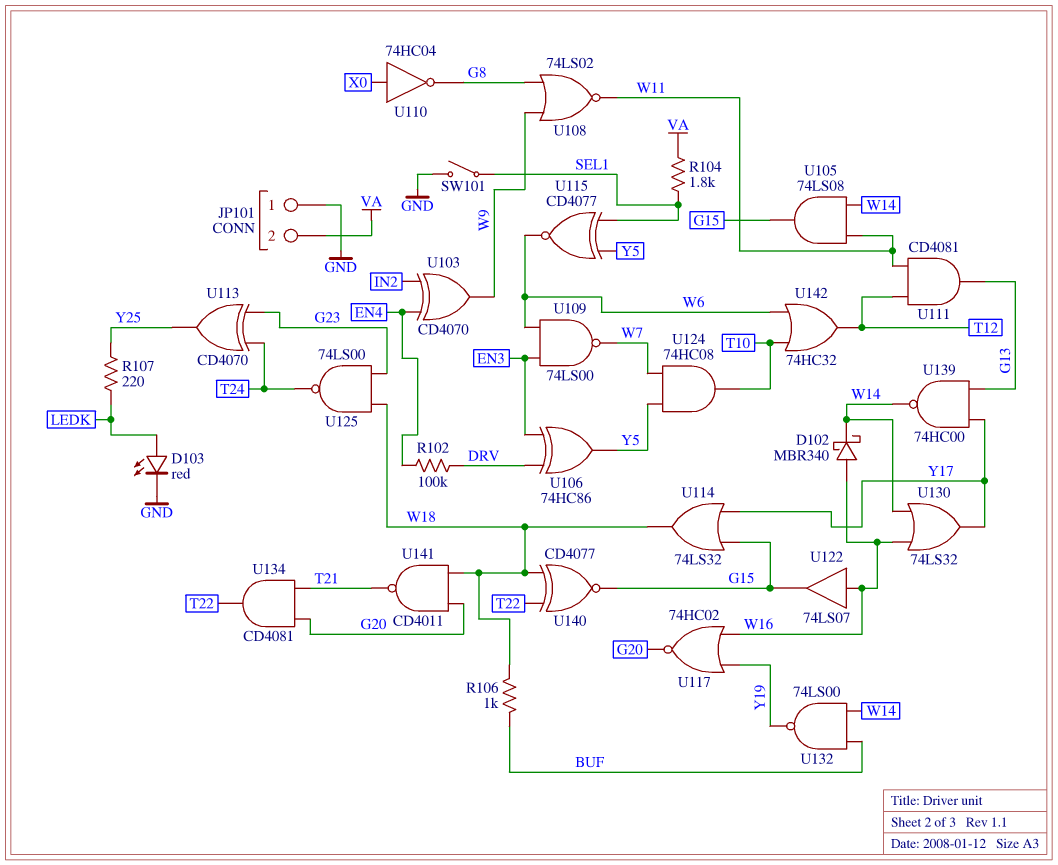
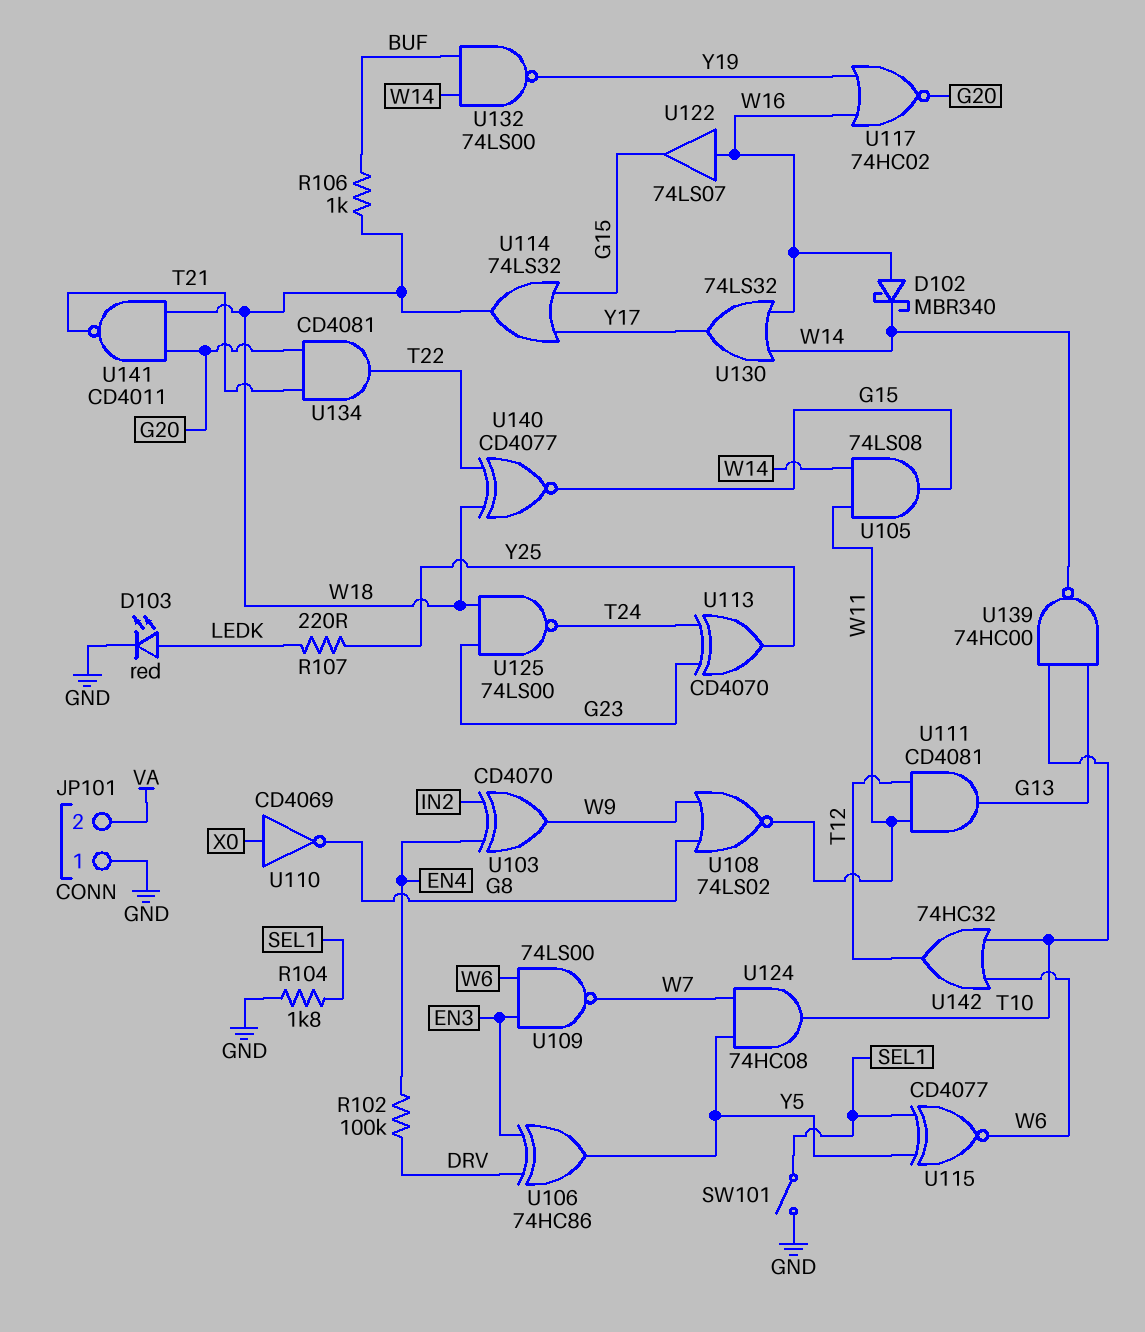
R104: 1.8k (SEL1, VA) -> 1.8k (GND, SEL1)
U110: NOT 74HC04 (in X0, out G8) -> NOT CD4069 (in X0, out G8)
U139: NAND 74HC00 (in G13, in Y17, out W14) -> NAND 74HC00 (in G13, in T10, out W14)

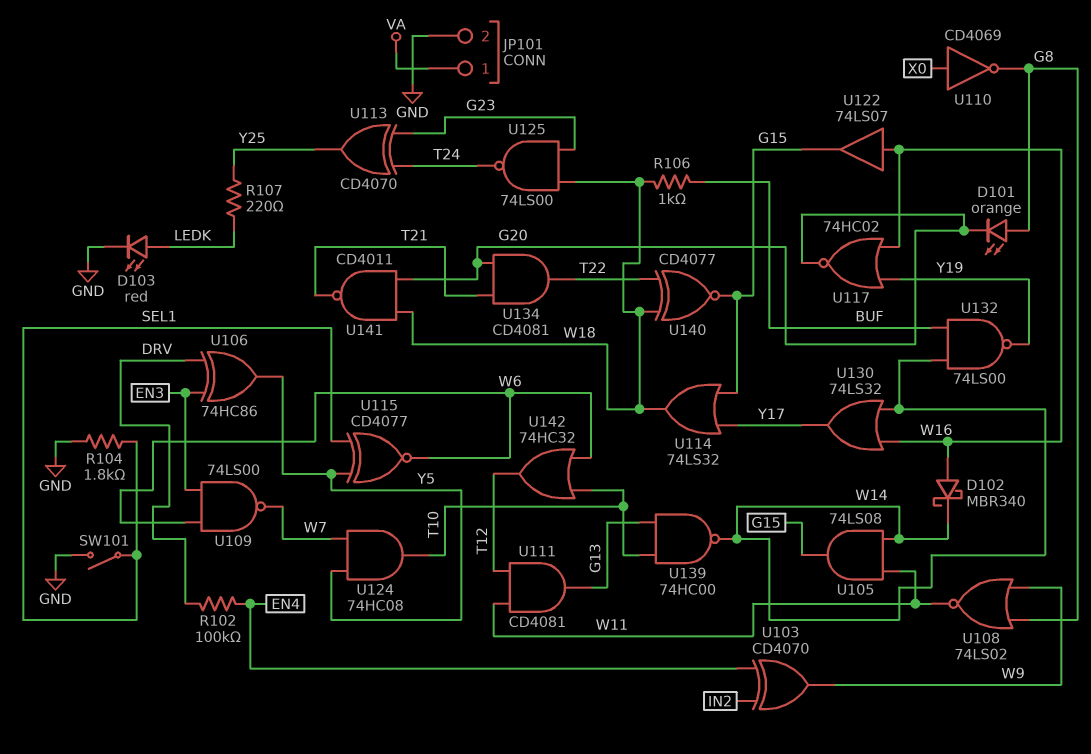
D101: none -> LED orange (A G8, K G20)
JP101 pin 1: GND -> VA
JP101 pin 2: VA -> GND

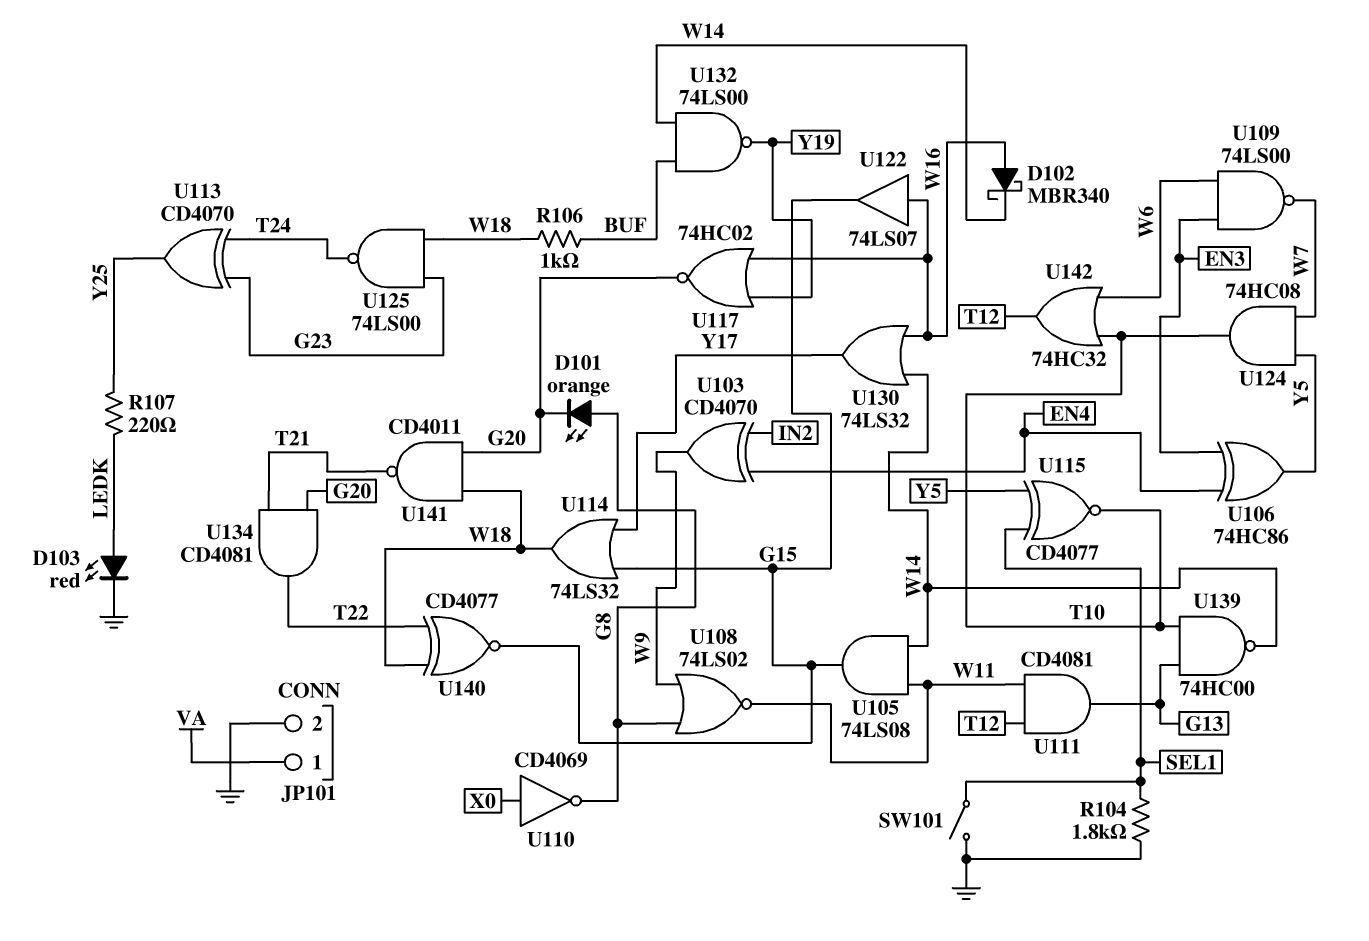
R102: 100k (DRV, EN4) -> none
U106: XOR 74HC86 (in DRV, in EN3, out Y5) -> XOR 74HC86 (in EN3, in EN4, out Y5)
U115: XNOR CD4077 (in SEL1, in Y5, out W6) -> XNOR CD4077 (in SEL1, in Y5, out T10)

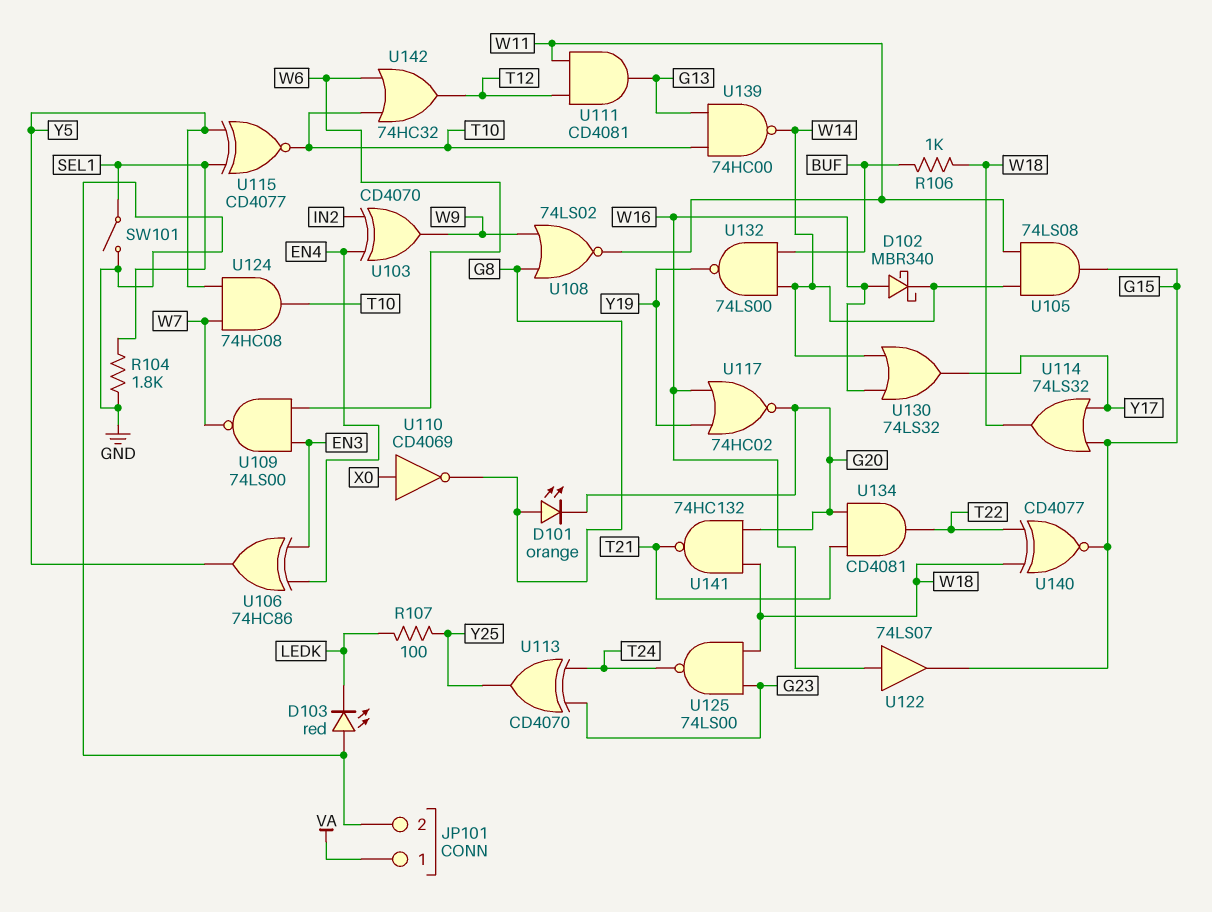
D103: LED red (A LEDK, K GND) -> LED red (A GND, K LEDK)
R107: 220 (LEDK, Y25) -> 100 (LEDK, Y25)
U141: NAND CD4011 (in G20, in W18, out T21) -> NAND 74HC132 (in G20, in W18, out T21)

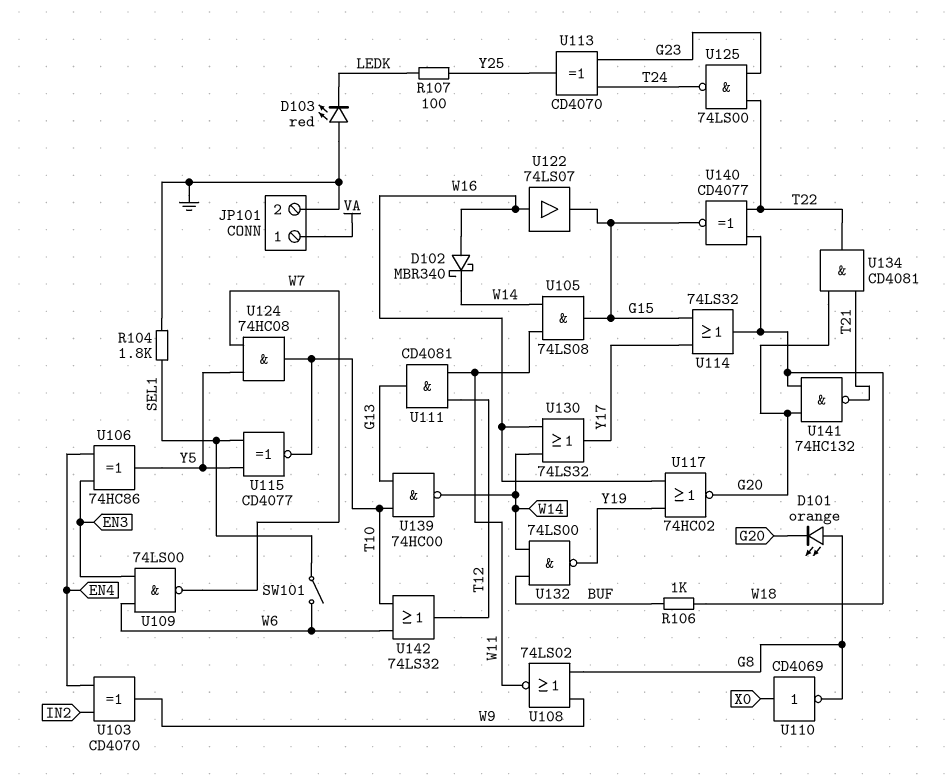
SW101: switch (GND, SEL1) -> switch (SEL1, W6)
U125: NAND 74LS00 (in G23, in W18, out T24) -> NAND 74LS00 (in G23, in T22, out T24)
U142: OR 74HC32 (in T10, in W6, out T12) -> OR 74LS32 (in T10, in W6, out T12)

